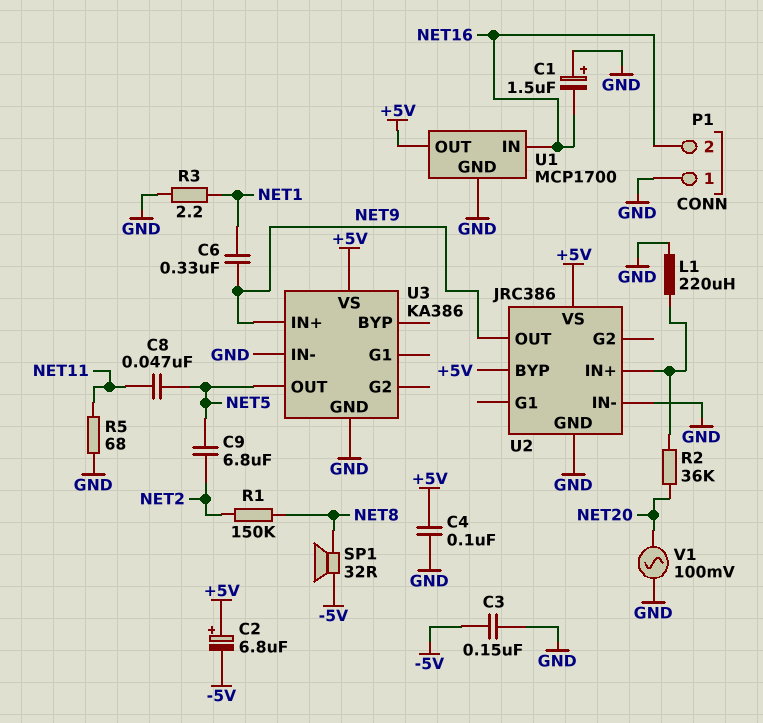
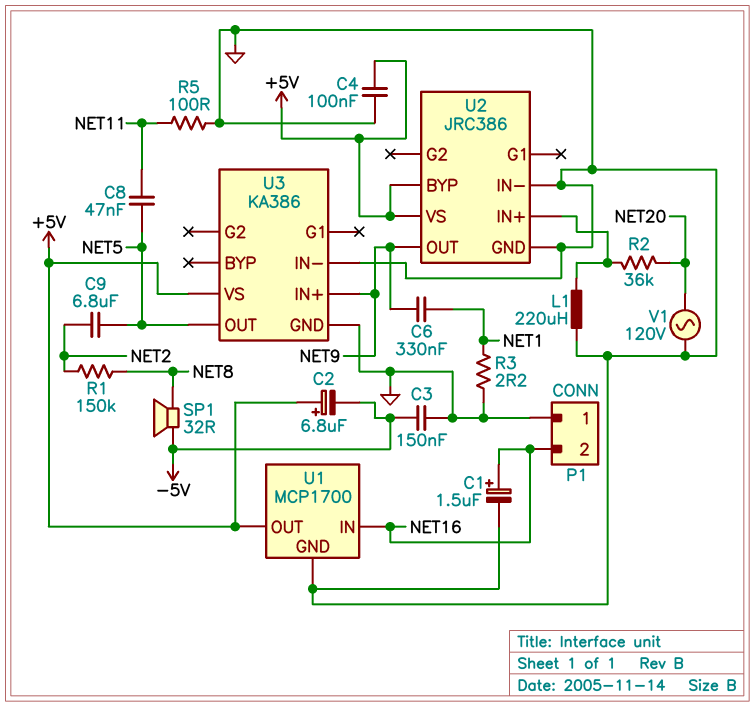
C1: 1.5uF (plus GND, minus NET16) -> 1.5uF (plus NET16, minus GND)
R5: 68 (GND, NET11) -> 100 (GND, NET11)
V1: AC 100mV (GND, NET20) -> AC 120V (GND, NET20)

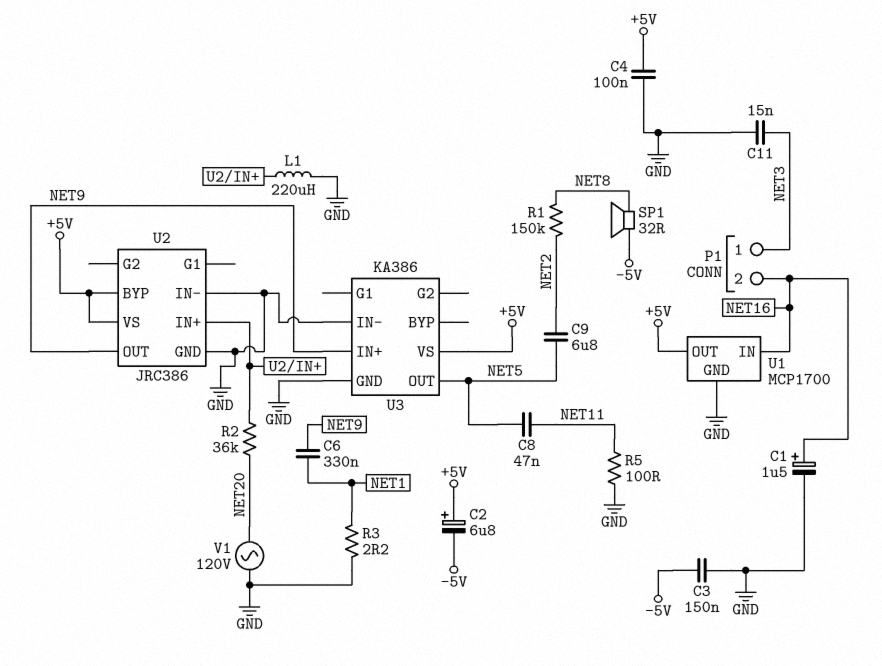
C11: none -> 15nF (GND, NET3)
P1 pin 1: GND -> NET3

